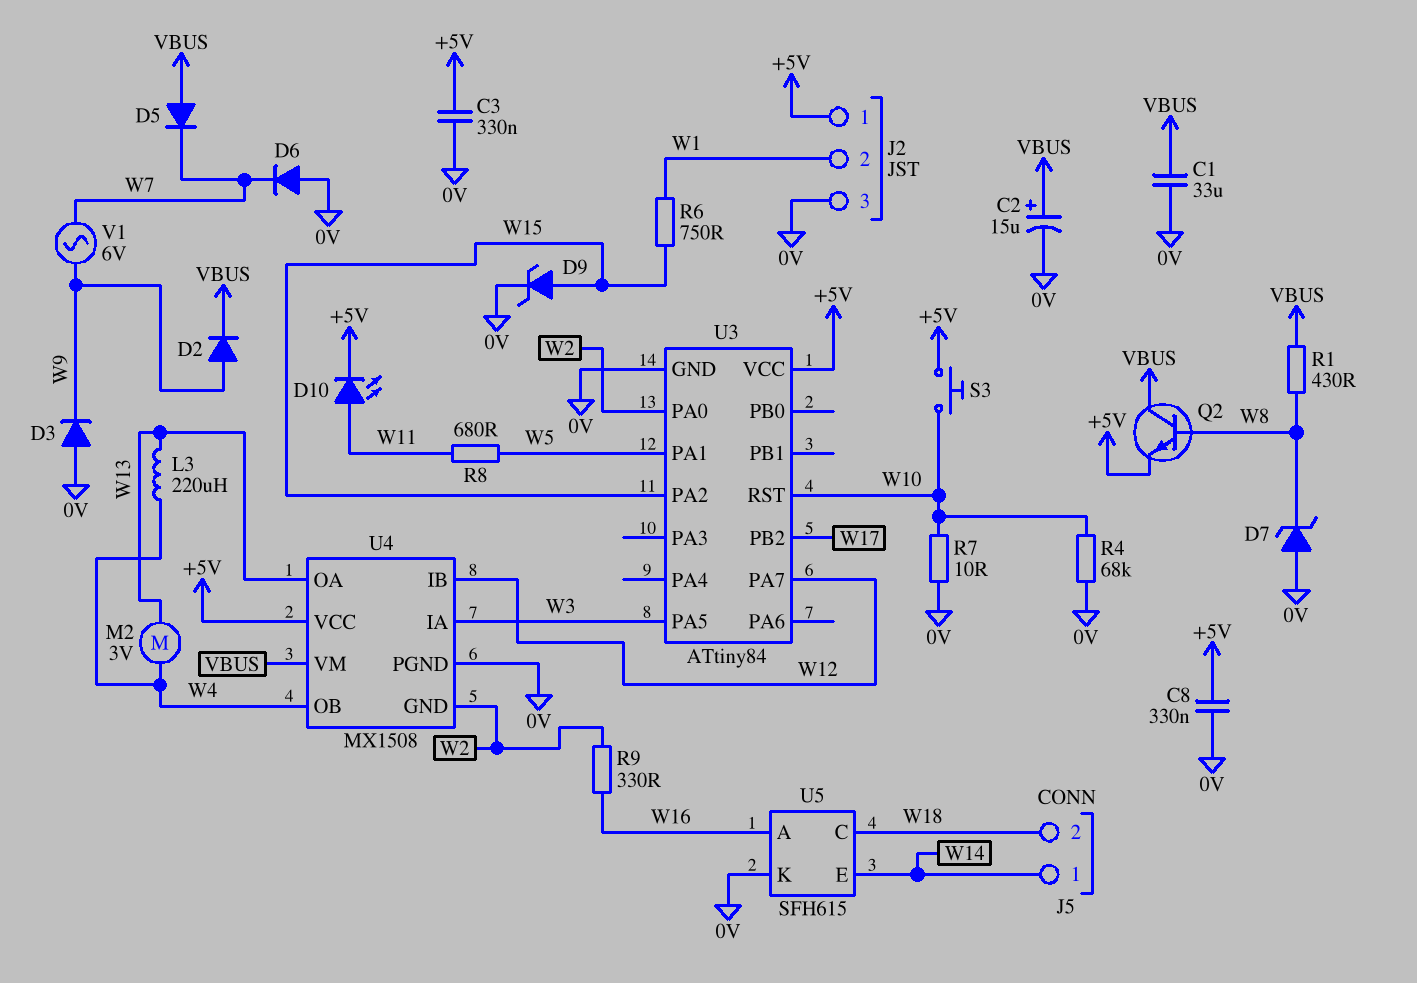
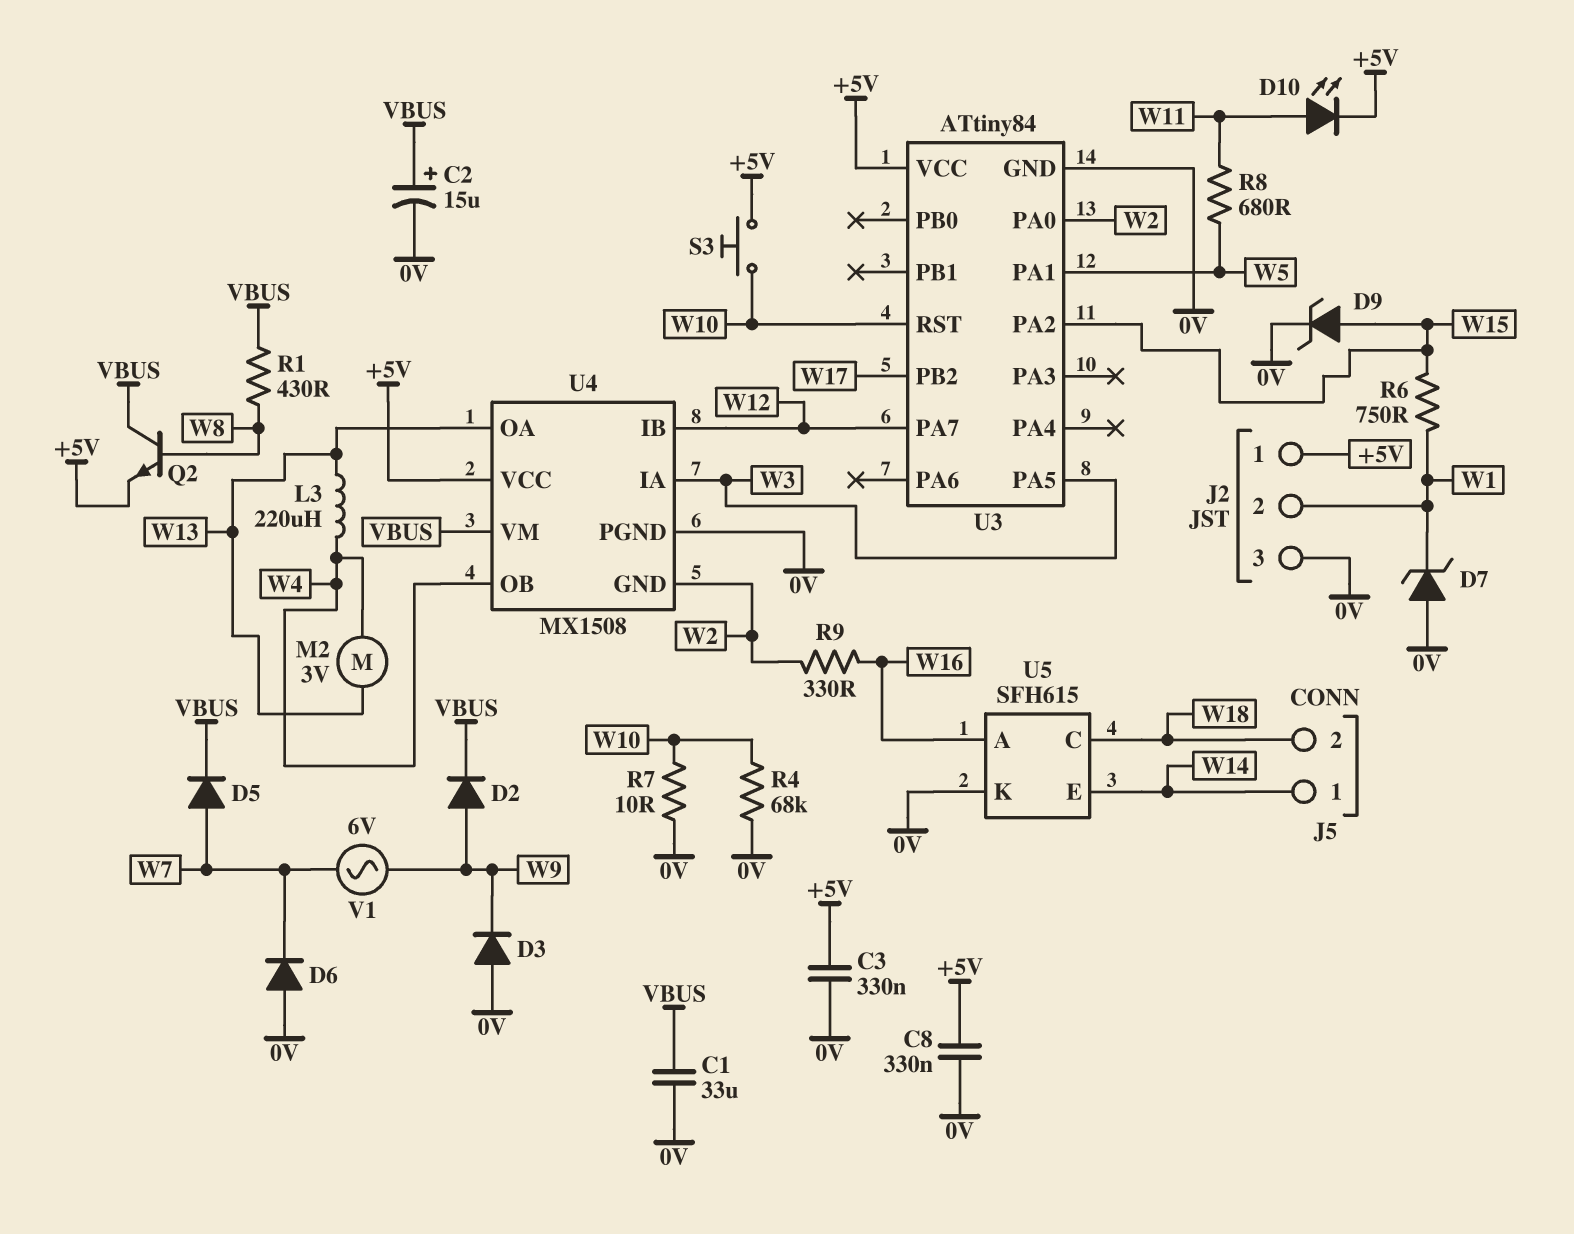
D5: diode (A VBUS, K W7) -> diode (A W7, K VBUS)
D7: zener (A 0V, K W8) -> zener (A 0V, K W1)

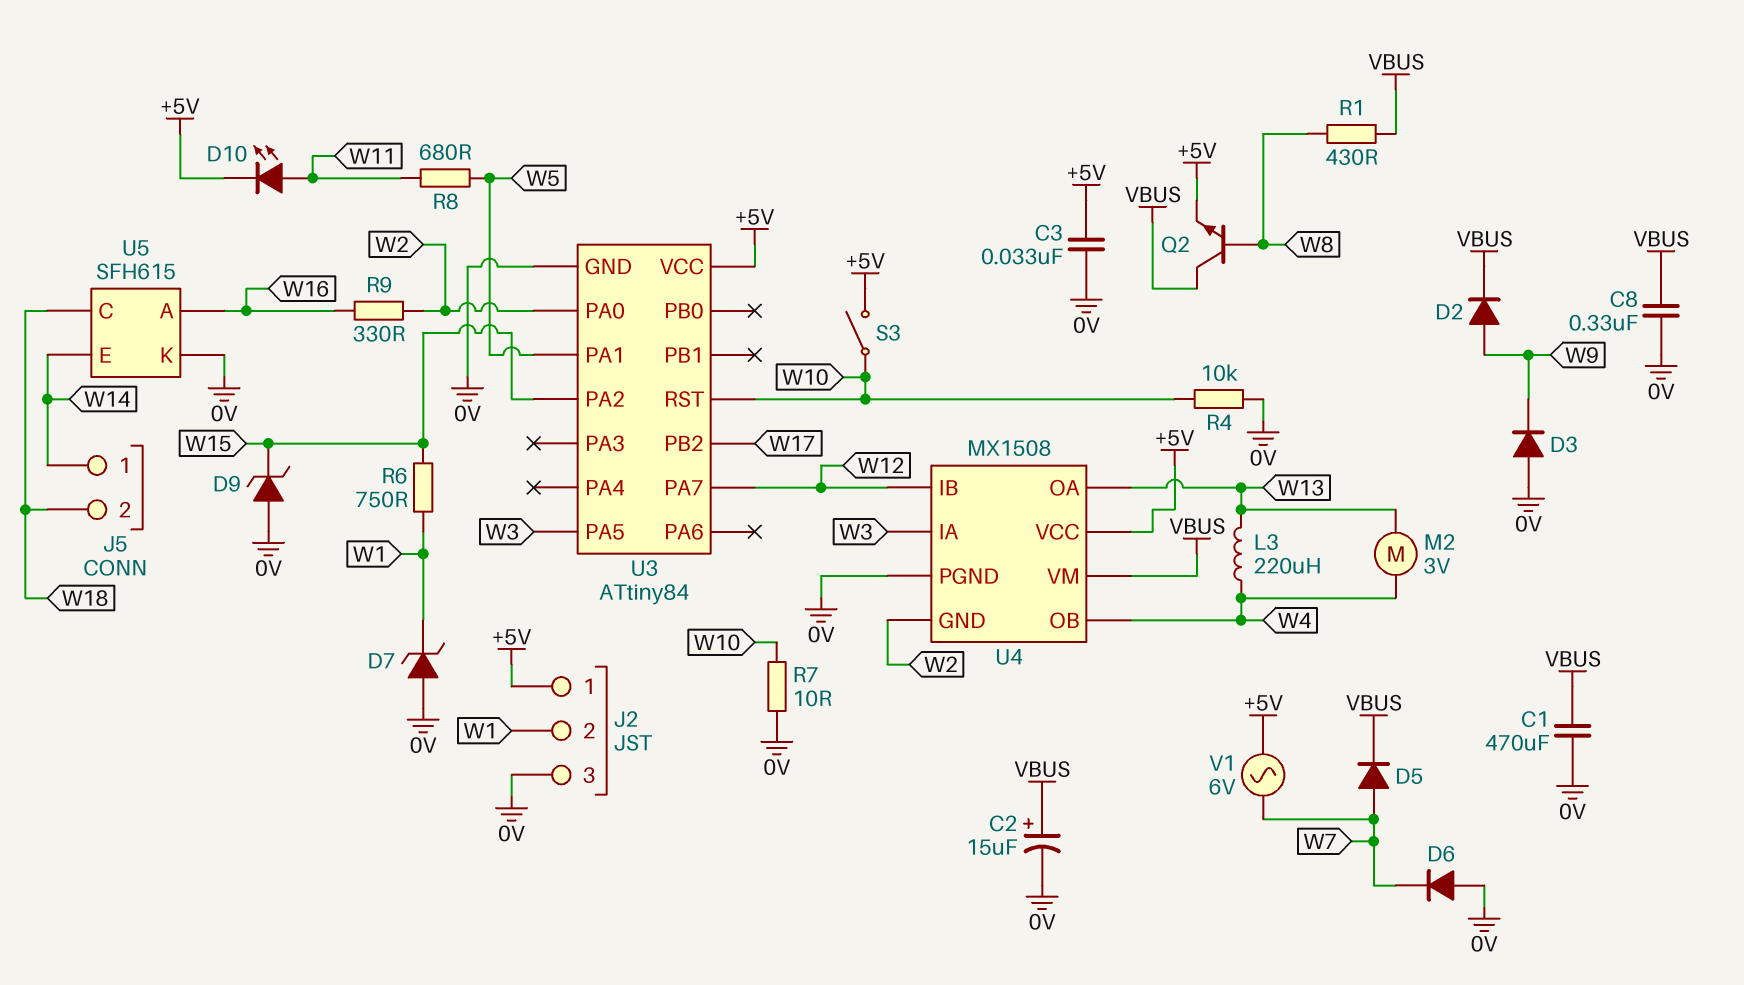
C1: 33uF (0V, VBUS) -> 470uF (0V, VBUS)
C3: 330nF (+5V, 0V) -> 33nF (+5V, 0V)
C8: 330nF (+5V, 0V) -> 330nF (0V, VBUS)
D9: zener (A W15, K 0V) -> zener (A 0V, K W15)
R4: 68k (0V, W10) -> 10k (0V, W10)
S3: button (+5V, W10) -> switch (+5V, W10)
V1: AC 6V (W7, W9) -> AC 6V (+5V, W7)

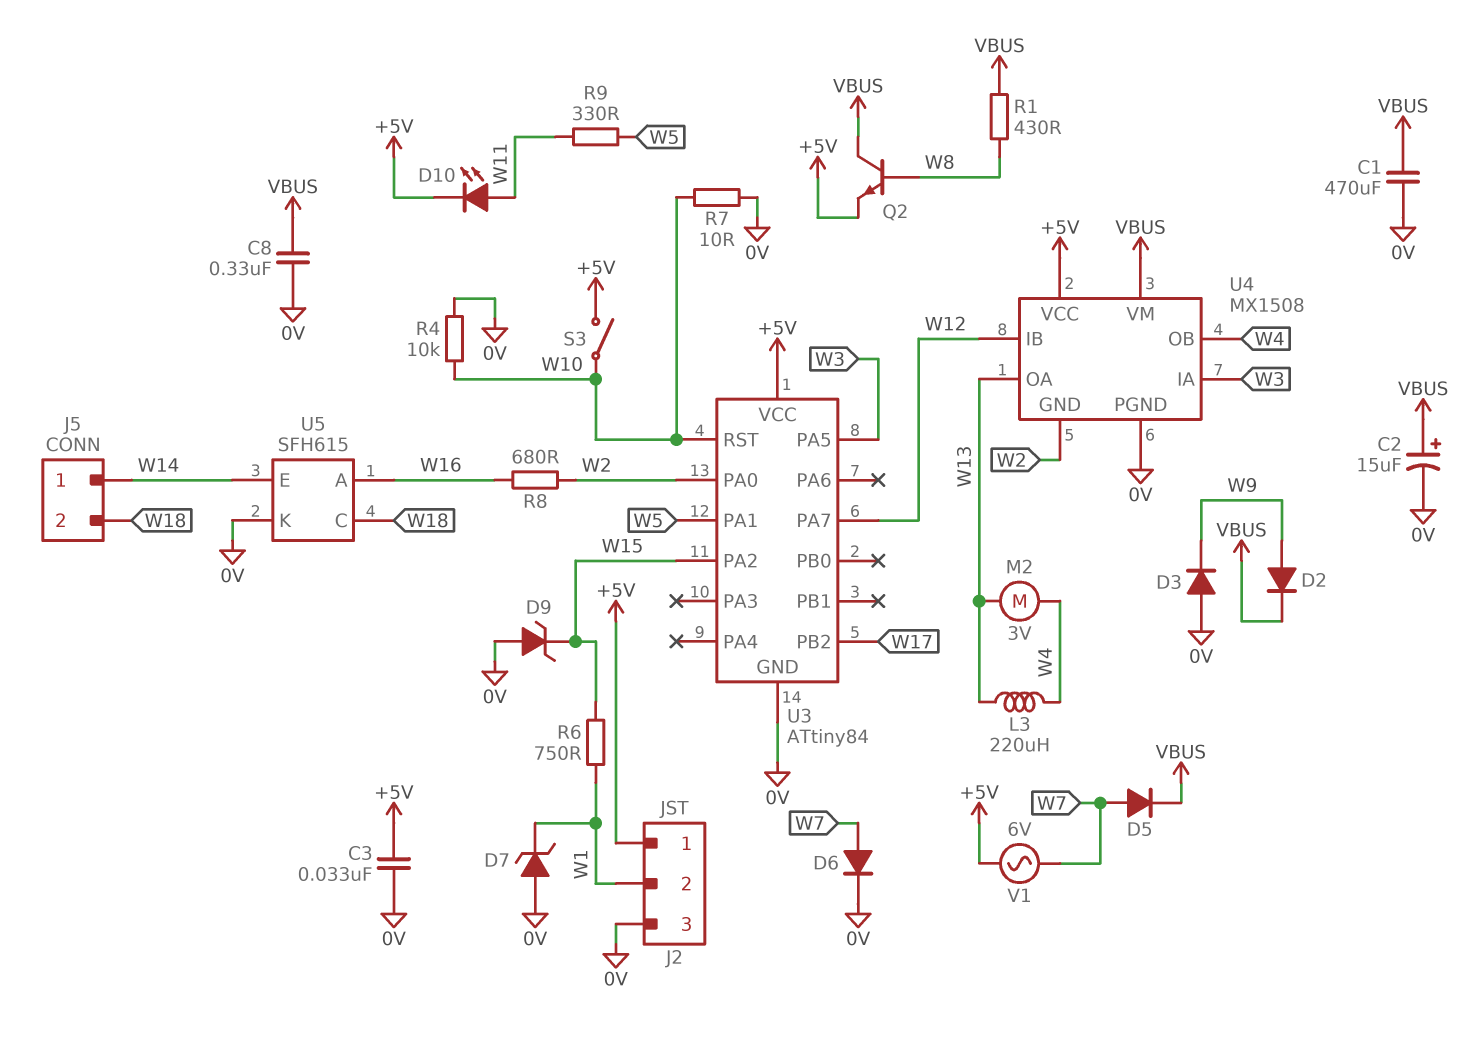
D6: diode (A 0V, K W7) -> diode (A W7, K 0V)
R8: 680 (W5, W11) -> 680 (W2, W16)
R9: 330 (W2, W16) -> 330 (W5, W11)

